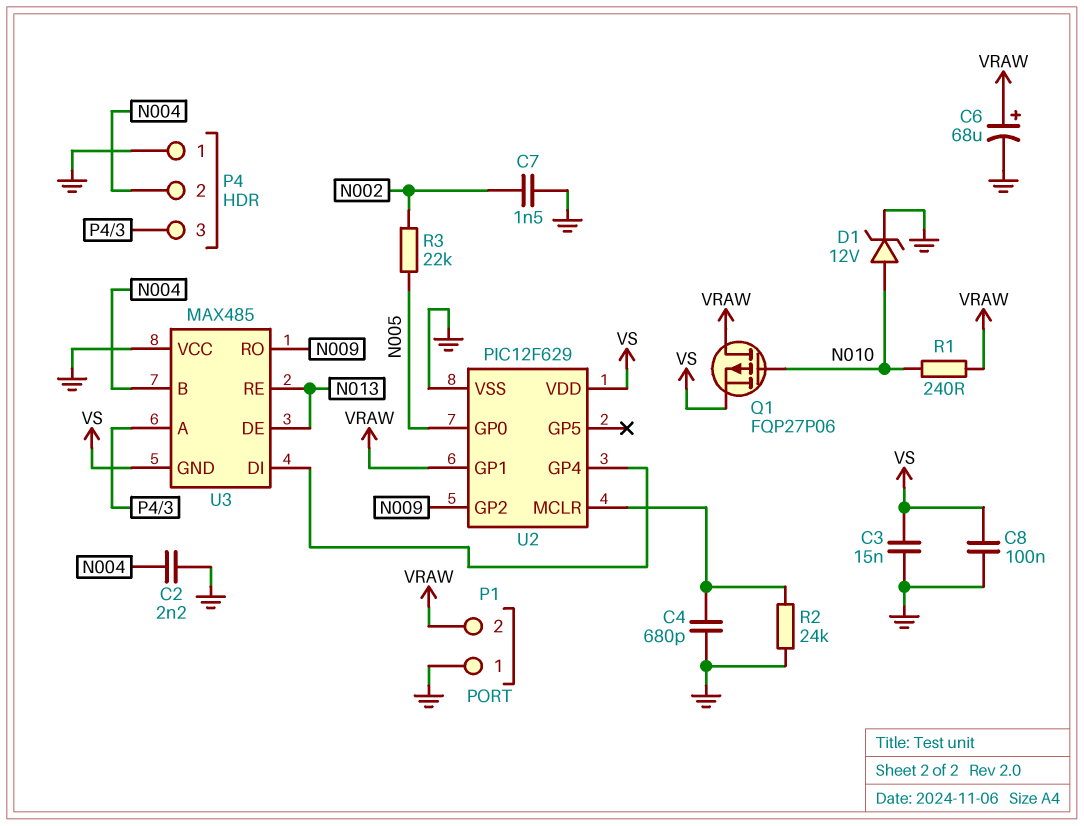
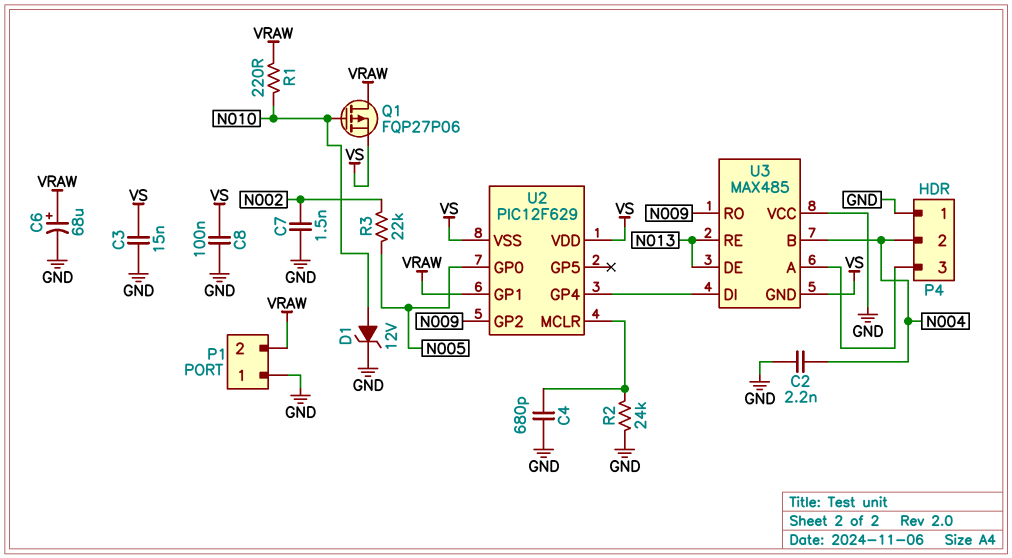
R1: 240 (N010, VRAW) -> 220 (N010, VRAW)
U2 pin VSS: GND -> VS

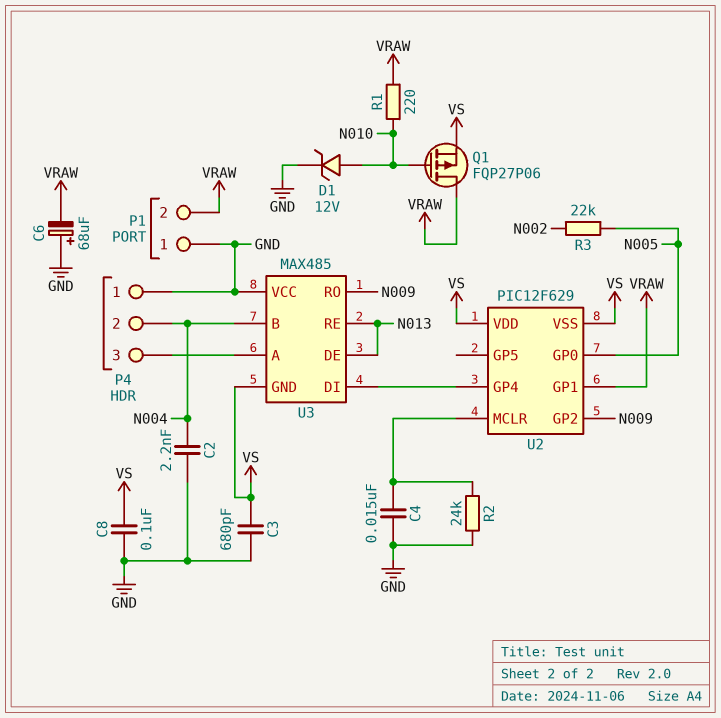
C3: 15nF (GND, VS) -> 680pF (GND, VS)
C4: 680pF (GND, U2/MCLR) -> 15nF (GND, U2/MCLR)
C6: 68uF (plus VRAW, minus GND) -> 68uF (plus GND, minus VRAW)
C7: 1.5nF (GND, N002) -> none

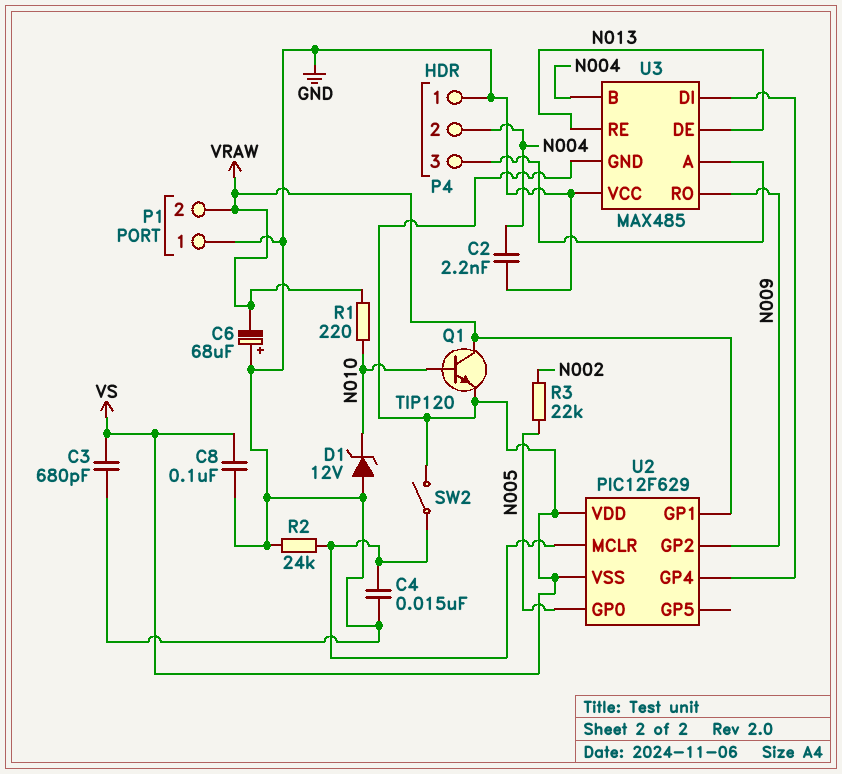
D1: zener 12V (A N010, K GND) -> zener 12V (A GND, K N010)
Q1: PMOS FQP27P06 (G N010, D VRAW, S VS) -> NPN TIP120 (B N010, C VRAW, E VS)
SW2: none -> switch (U2/MCLR, VS)

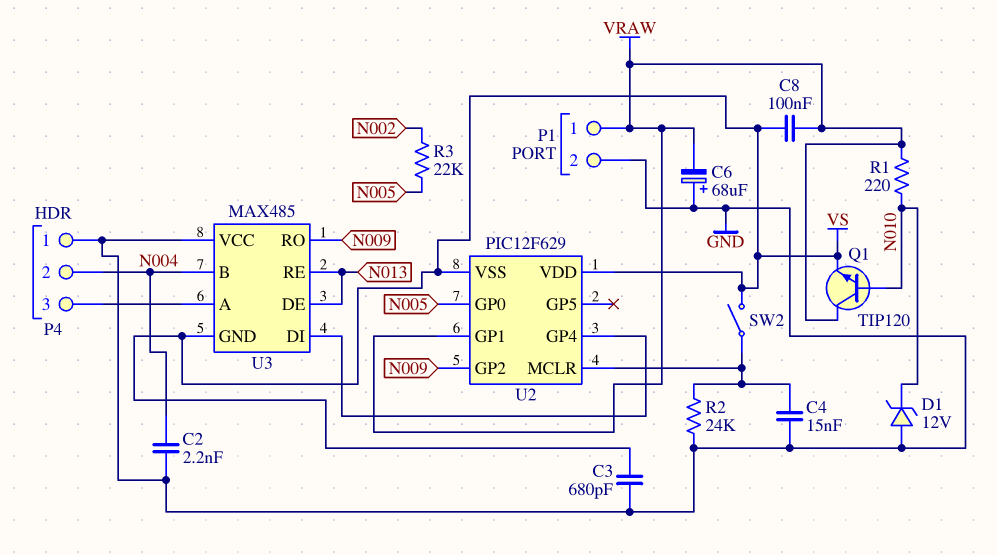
C8: 100nF (GND, VS) -> 100nF (VRAW, VS)
P1 pin 1: GND -> VRAW
P1 pin 2: VRAW -> GND

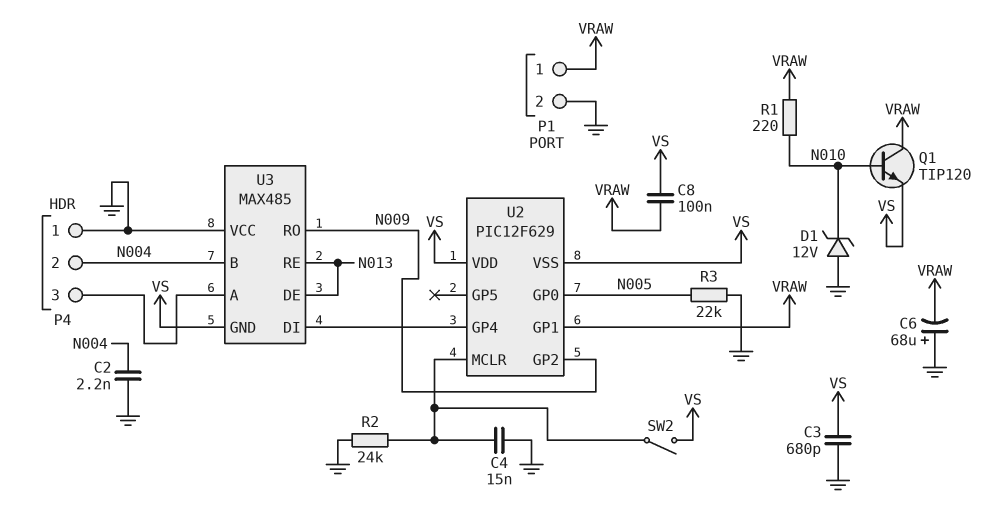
R3: 22k (N002, N005) -> 22k (GND, N005)

